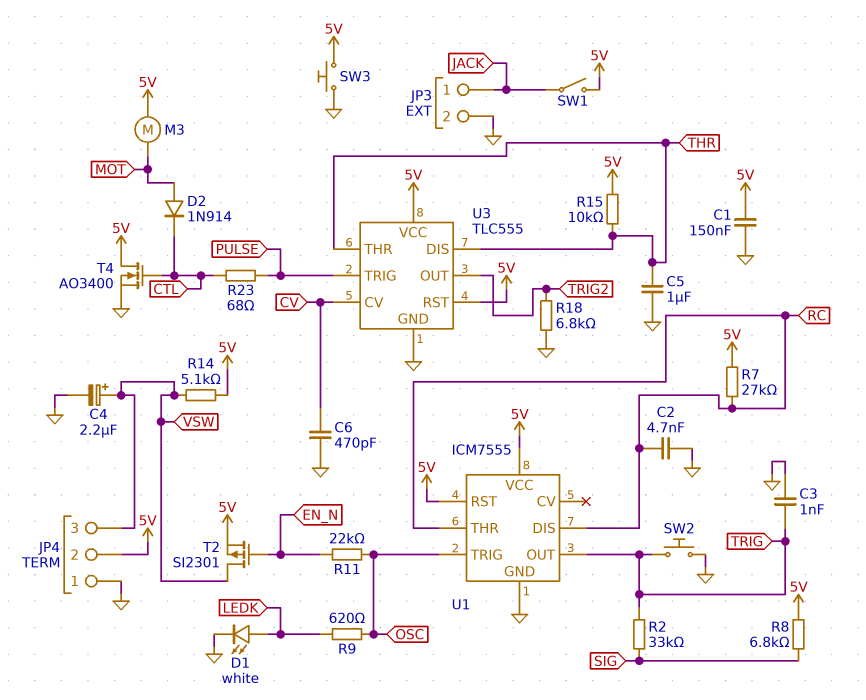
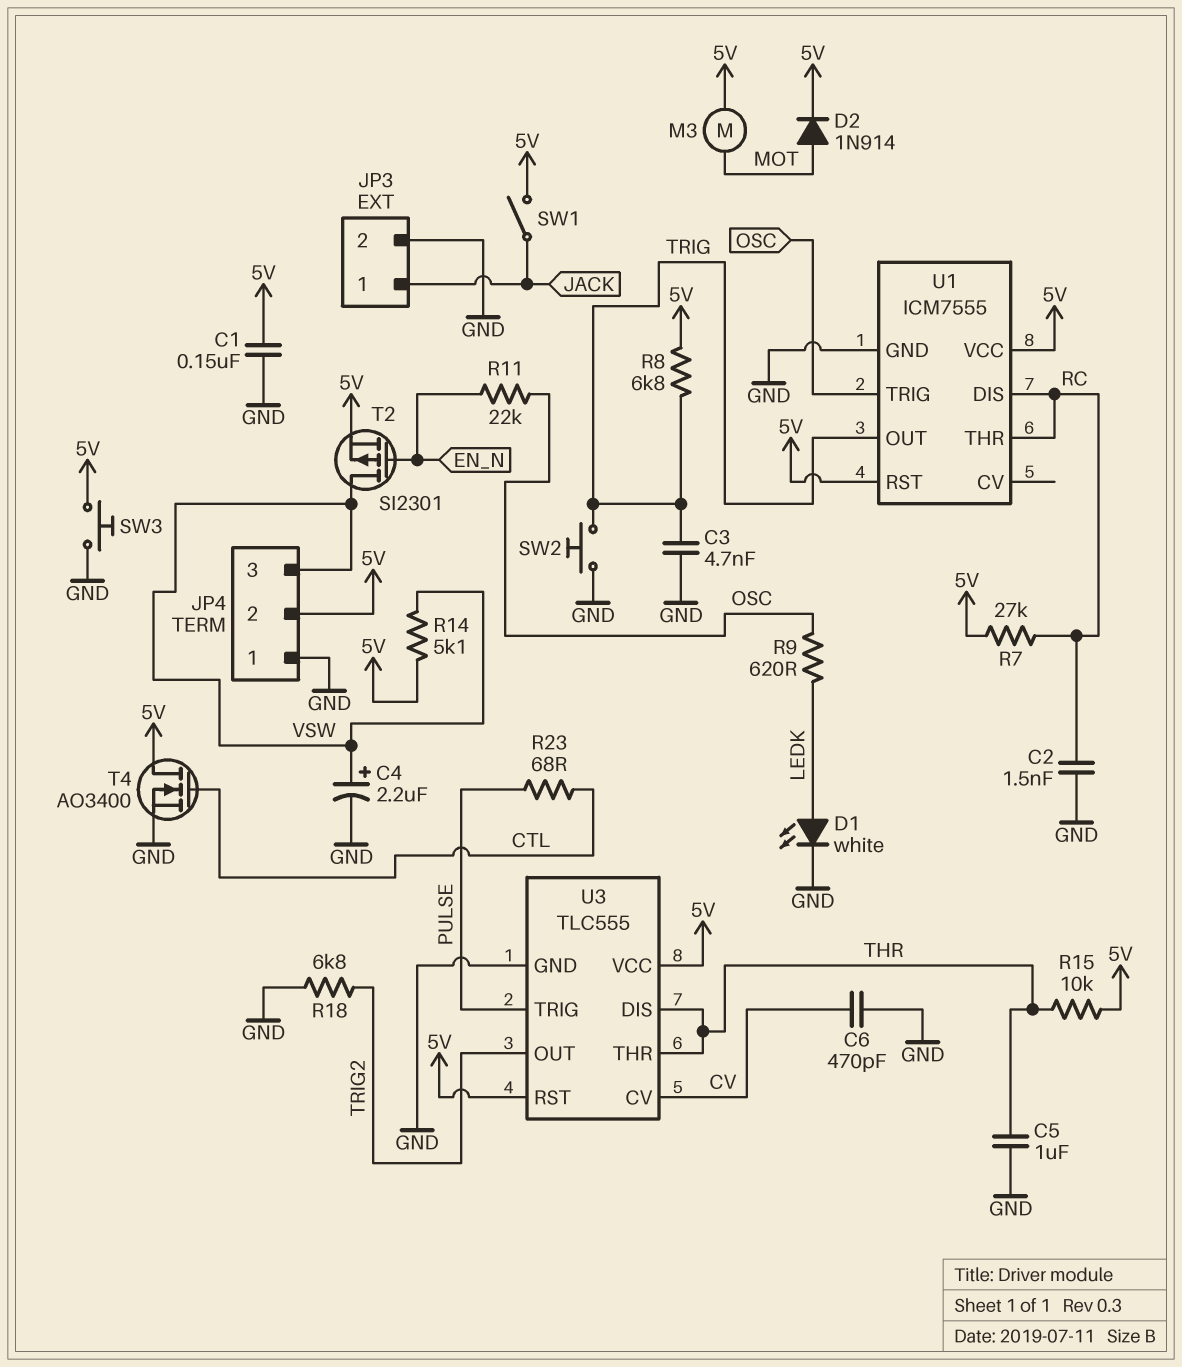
C2: 4.7nF (GND, RC) -> 1.5nF (GND, RC)
C3: 1nF (GND, TRIG) -> 4.7nF (GND, TRIG)
D2: diode 1N914 (A MOT, K CTL) -> diode 1N914 (A MOT, K 5V)
R2: 33k (SIG, TRIG) -> none
R8: 6.8k (5V, SIG) -> 6.8k (5V, TRIG)

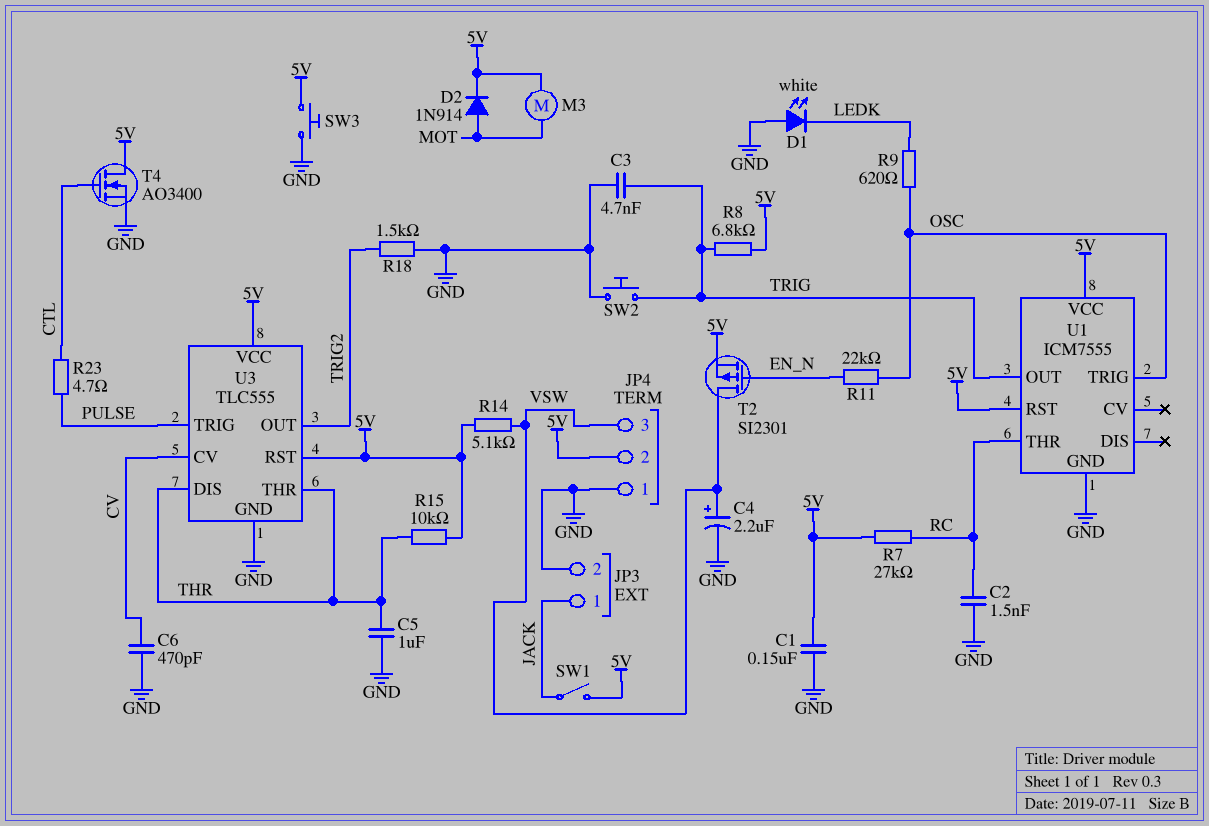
D1: LED white (A LEDK, K GND) -> LED white (A GND, K LEDK)
R18: 6.8k (GND, TRIG2) -> 1.5k (GND, TRIG2)
R23: 68 (CTL, PULSE) -> 4.7 (CTL, PULSE)
U1 pin DIS: RC -> none

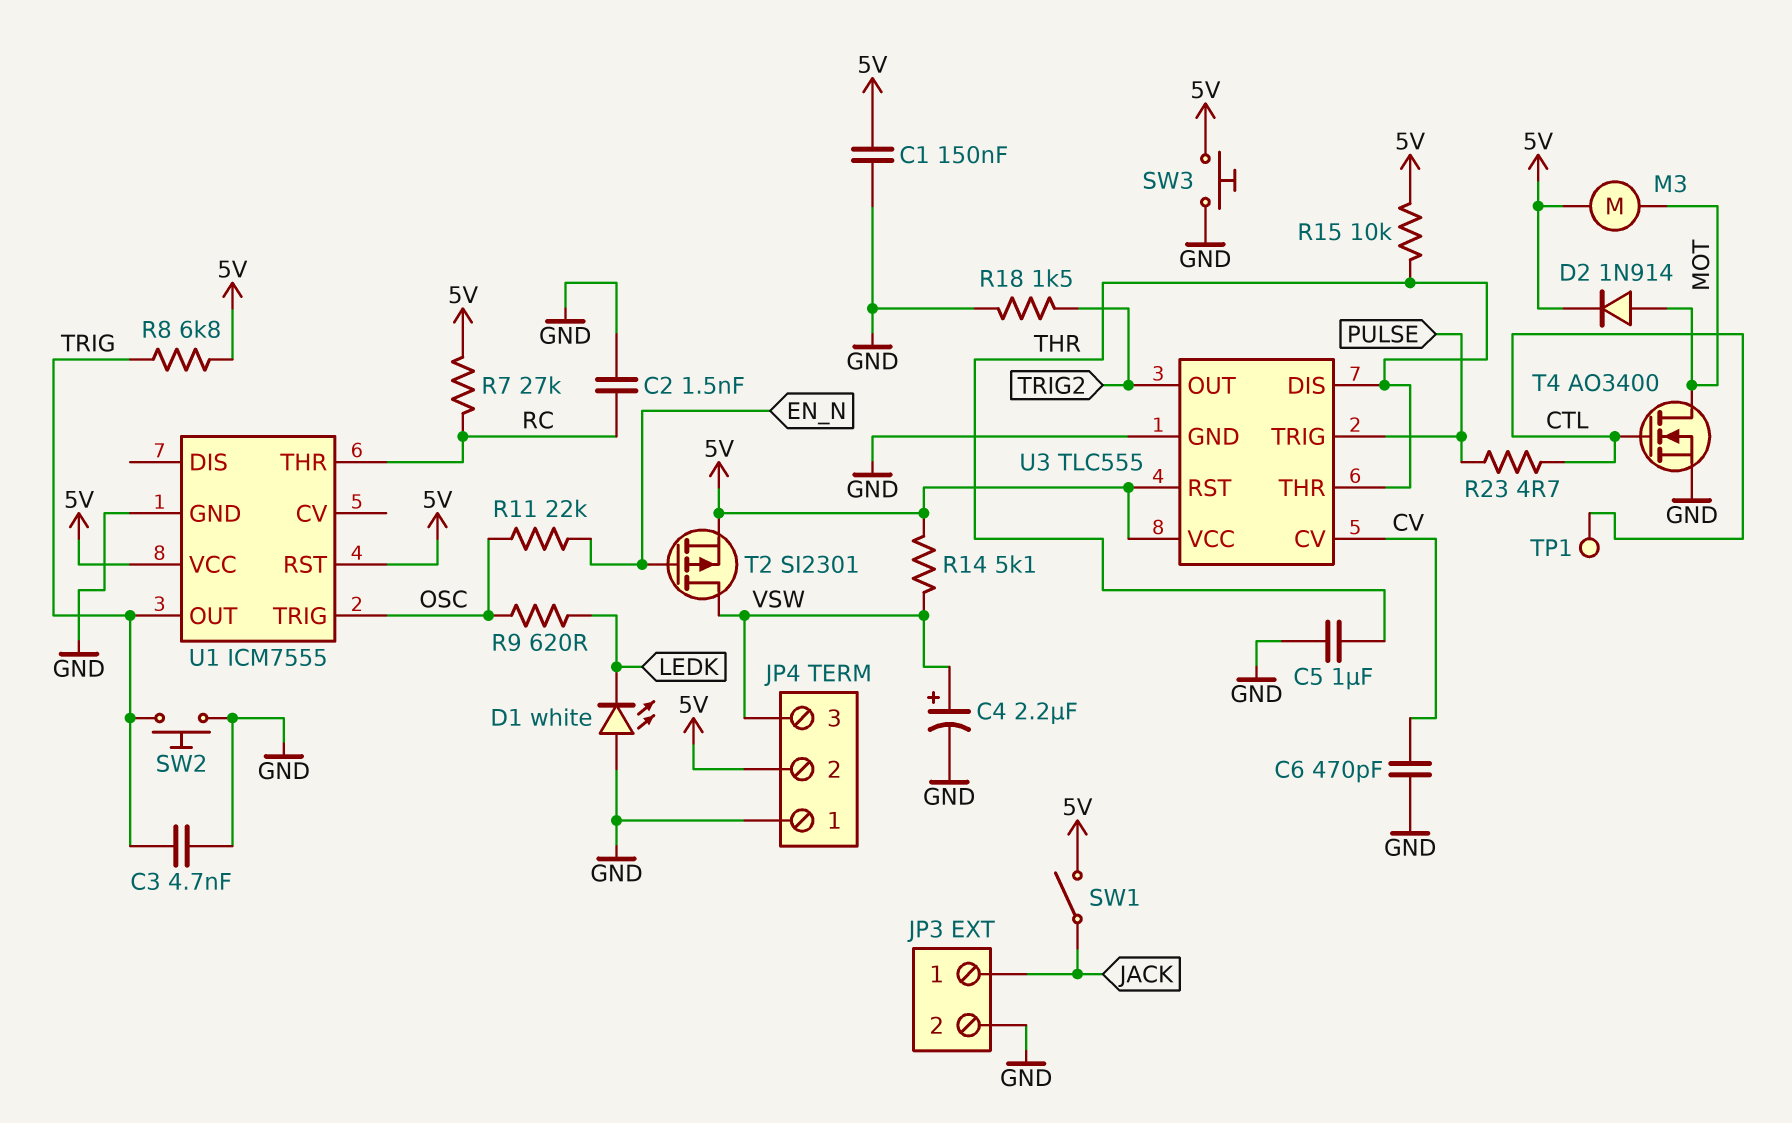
T4: NMOS AO3400 (G CTL, D 5V, S GND) -> NMOS AO3400 (G CTL, D MOT, S GND)
TP1: none -> test point (CTL)

